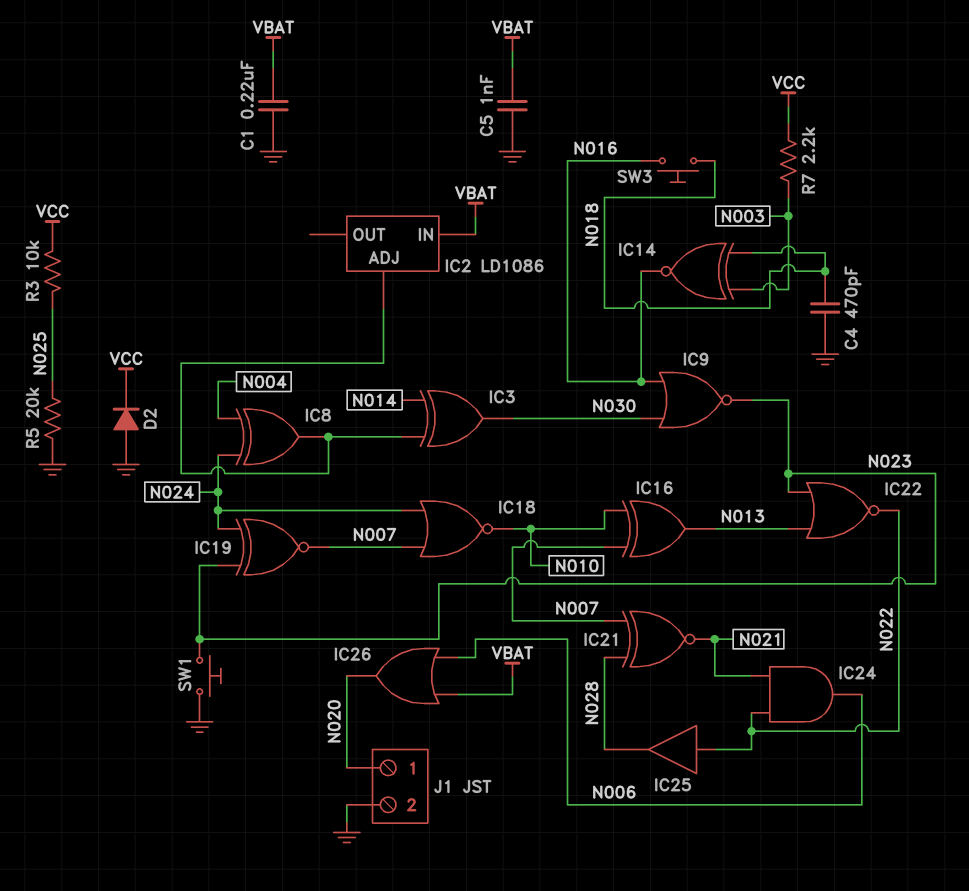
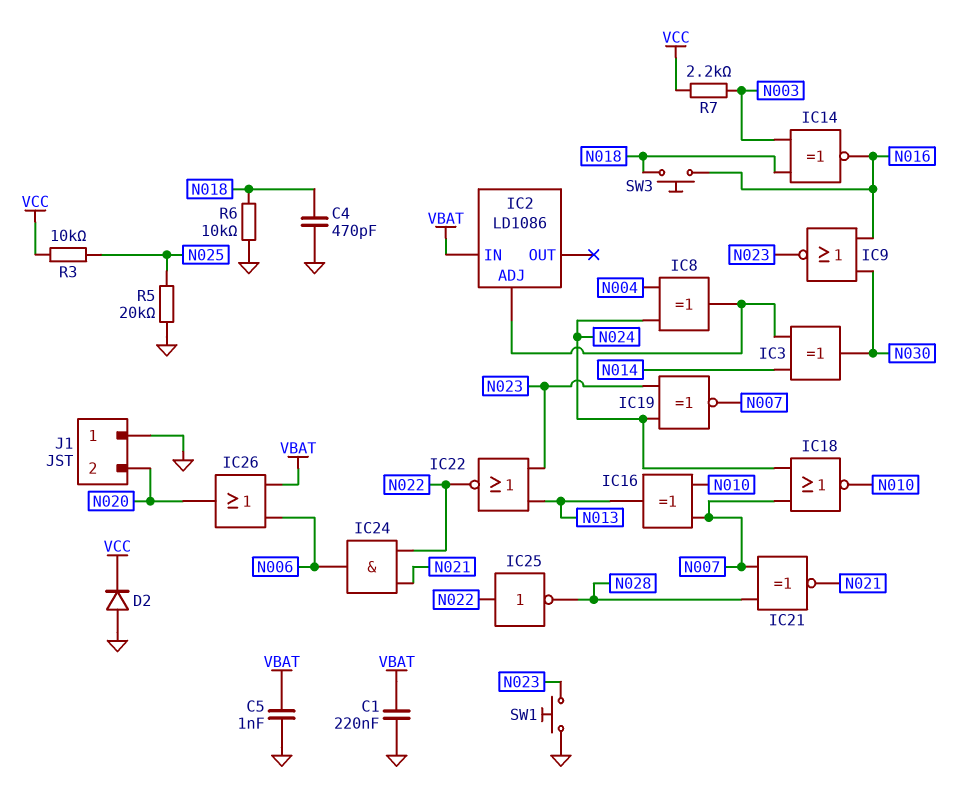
IC25: buffer (in N022, out N028) -> NOT (in N022, out N028)
J1 pin 1: N020 -> GND
J1 pin 2: GND -> N020
R6: none -> 10k (GND, N018)

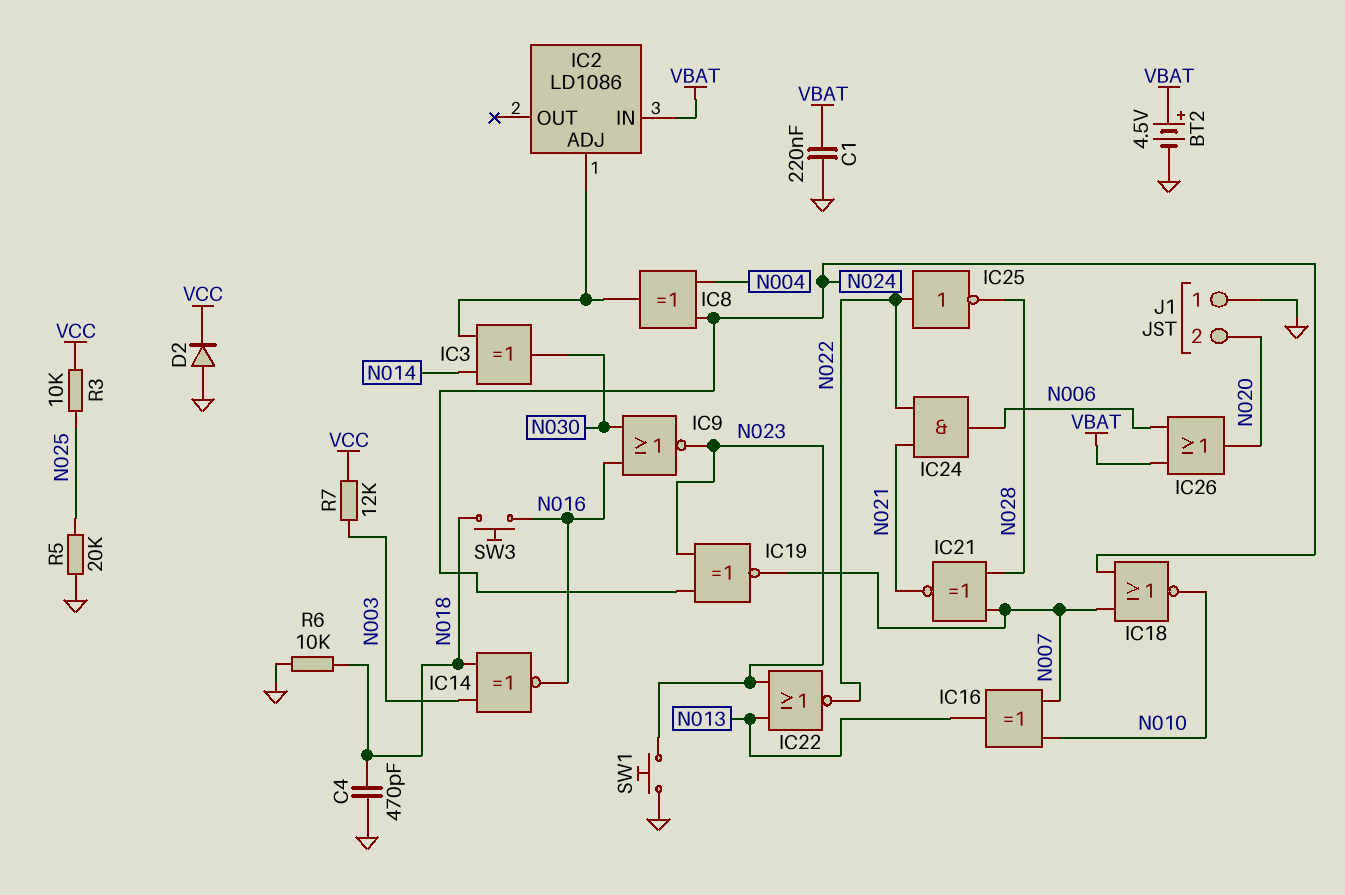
BT2: none -> 4.5V (plus VBAT, minus GND)
C5: 1nF (GND, VBAT) -> none
R7: 2.2k (N003, VCC) -> 12k (N003, VCC)

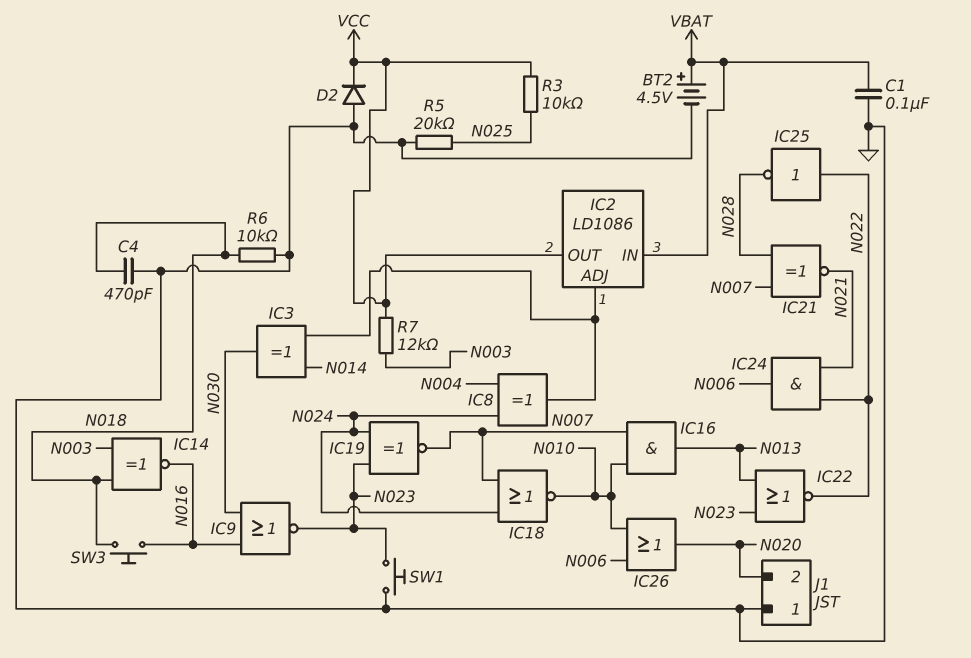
C1: 220nF (GND, VBAT) -> 100nF (GND, VBAT)
IC2 pin OUT: none -> VCC
IC16: XOR (in N007, in N010, out N013) -> AND (in N007, in N010, out N013)
IC26: OR (in N006, in VBAT, out N020) -> OR (in N006, in N010, out N020)

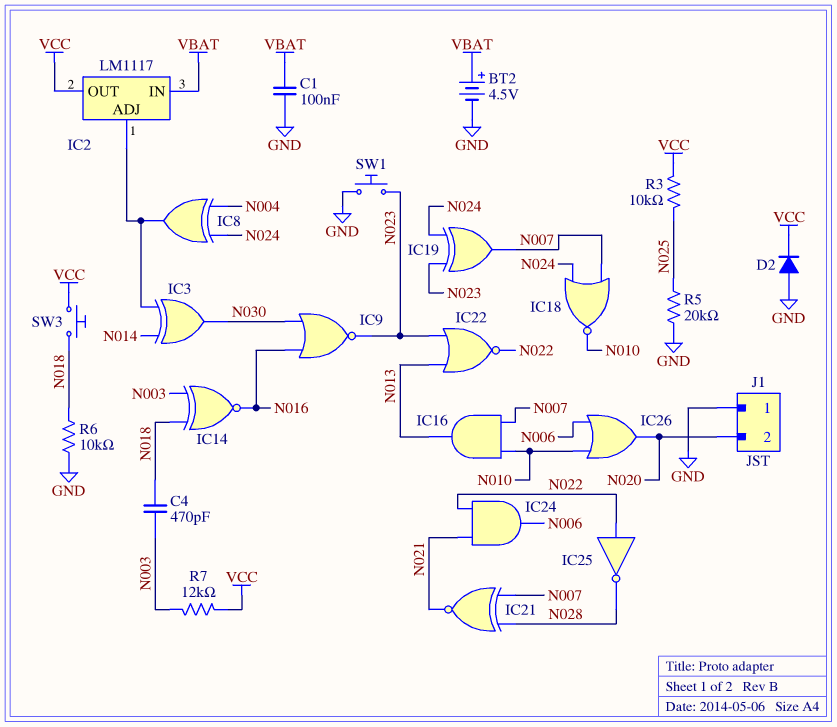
C4: 470pF (GND, N018) -> 470pF (N003, N018)
IC2: LD1086 -> LM1117
IC19: XNOR (in N023, in N024, out N007) -> XOR (in N023, in N024, out N007)
SW3: button (N016, N018) -> button (N018, VCC)

